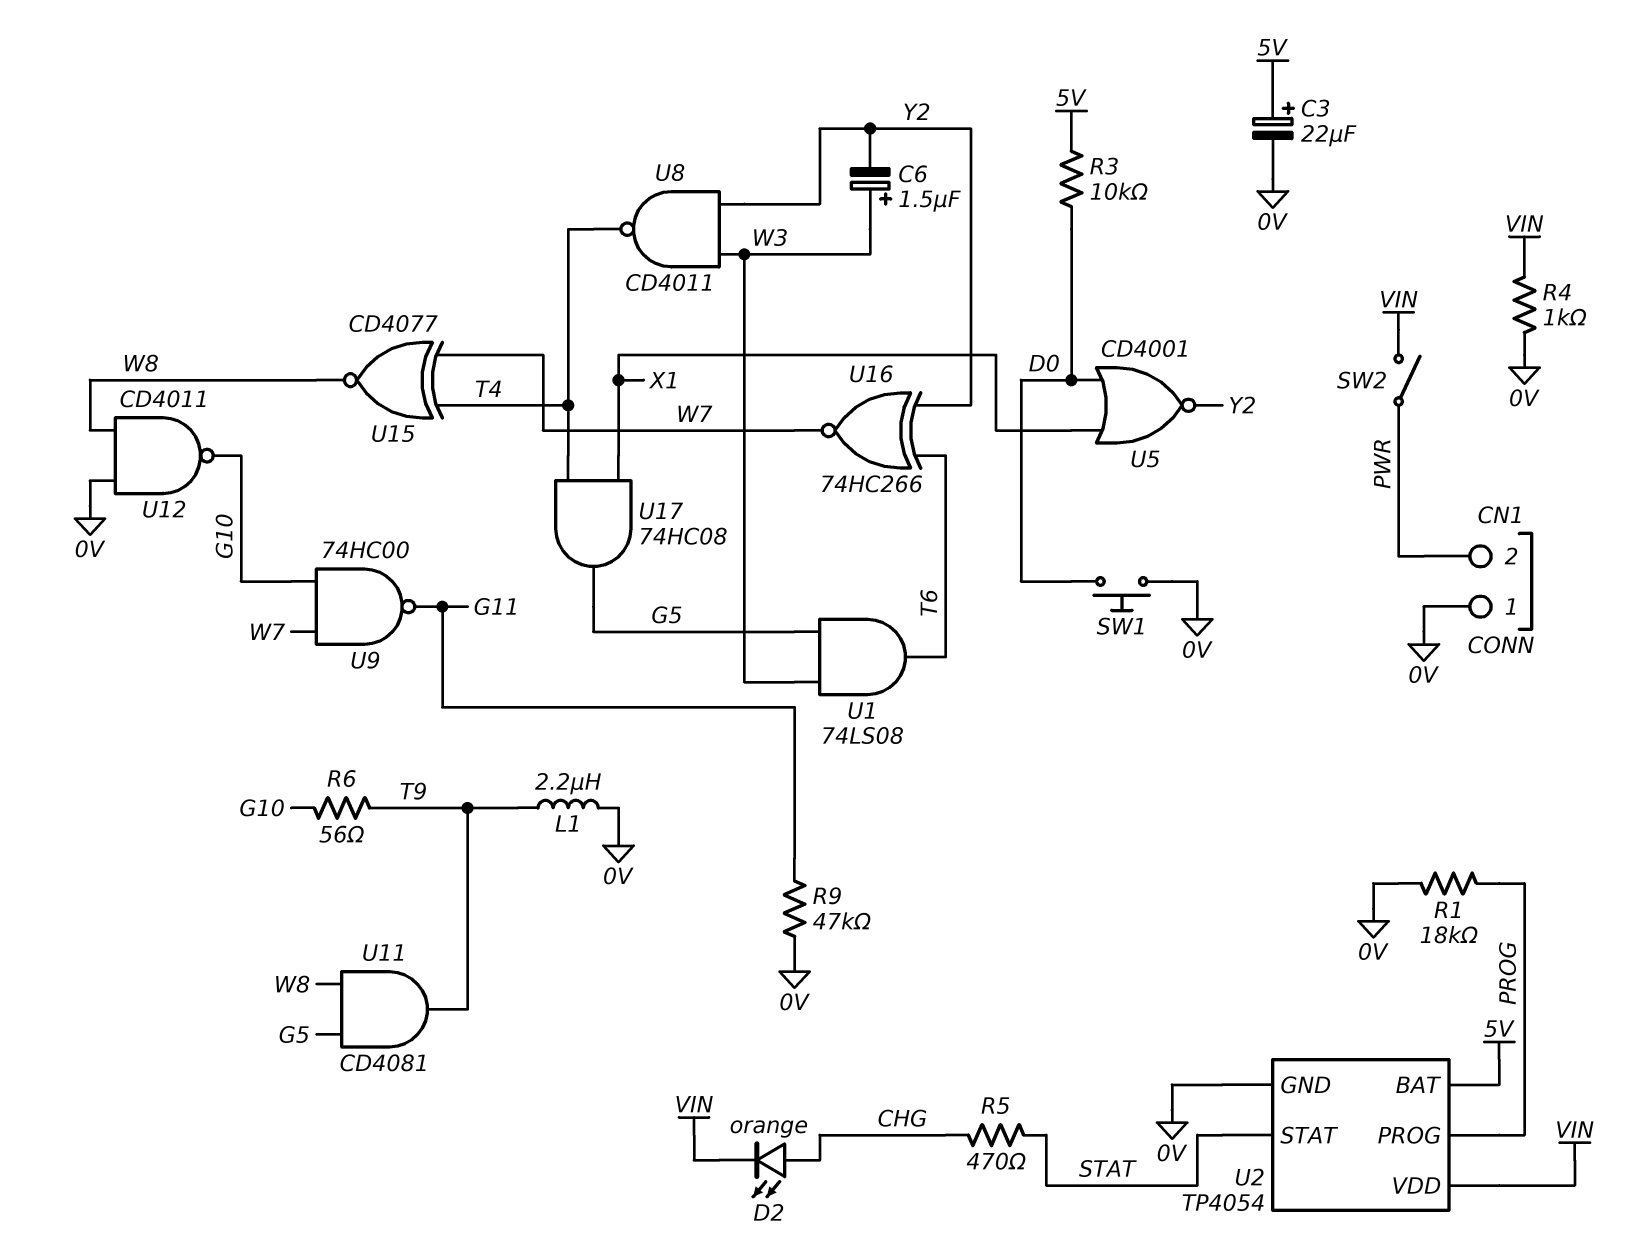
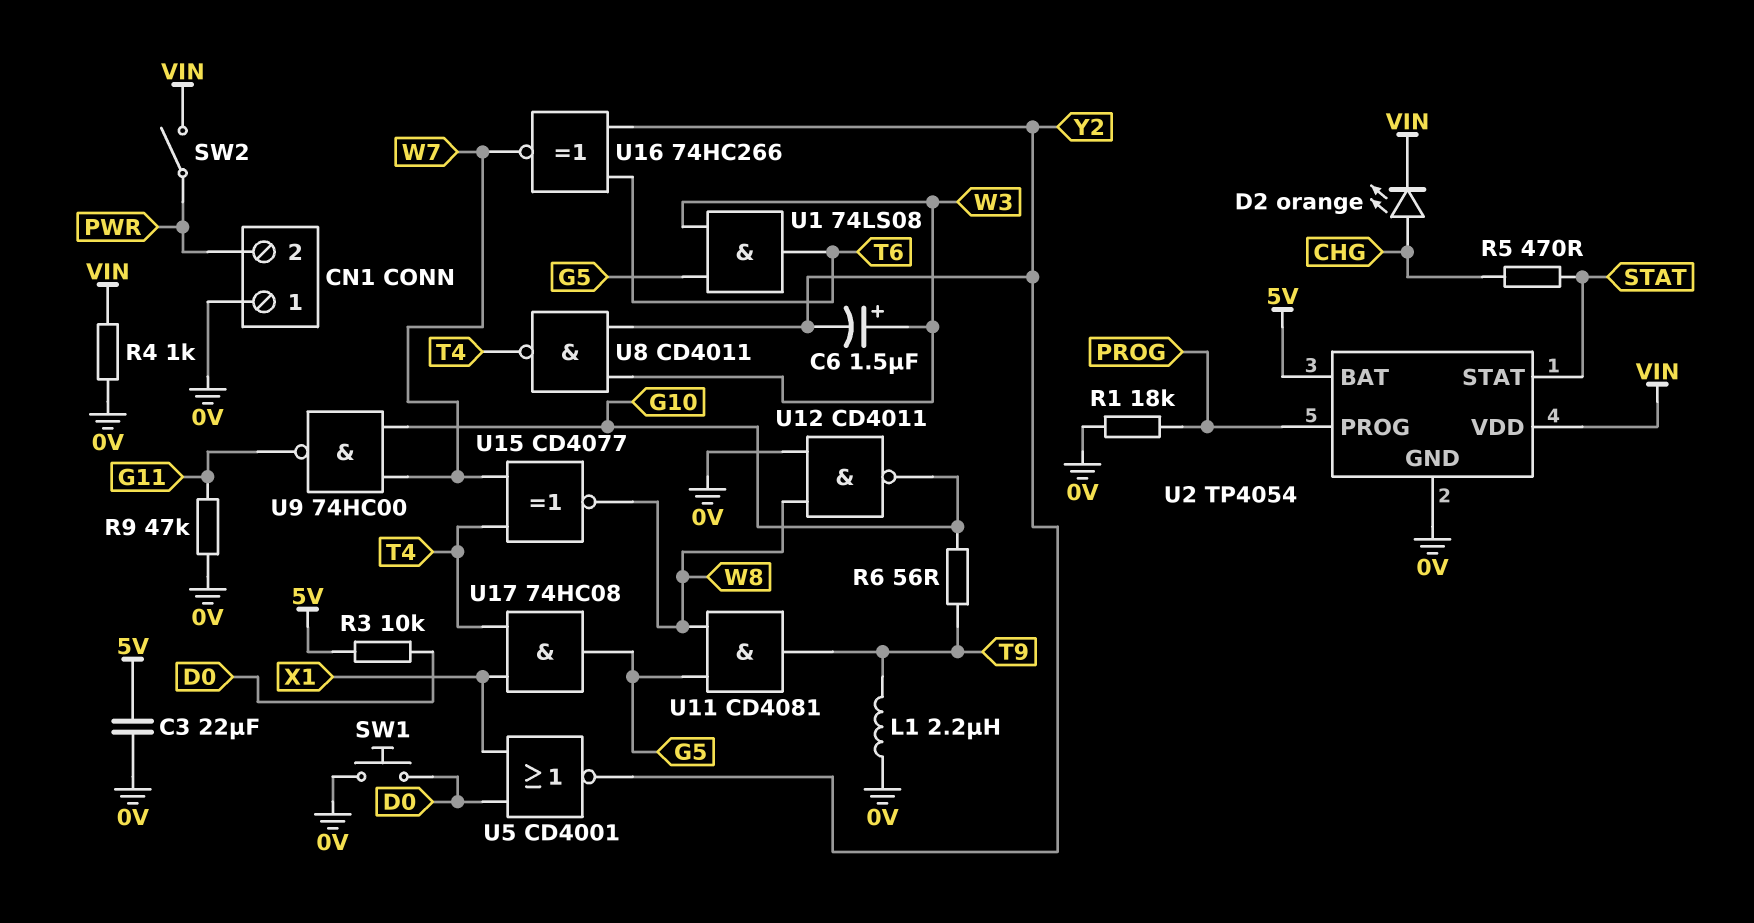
C3: 22uF (plus 5V, minus 0V) -> 22uF (0V, 5V)

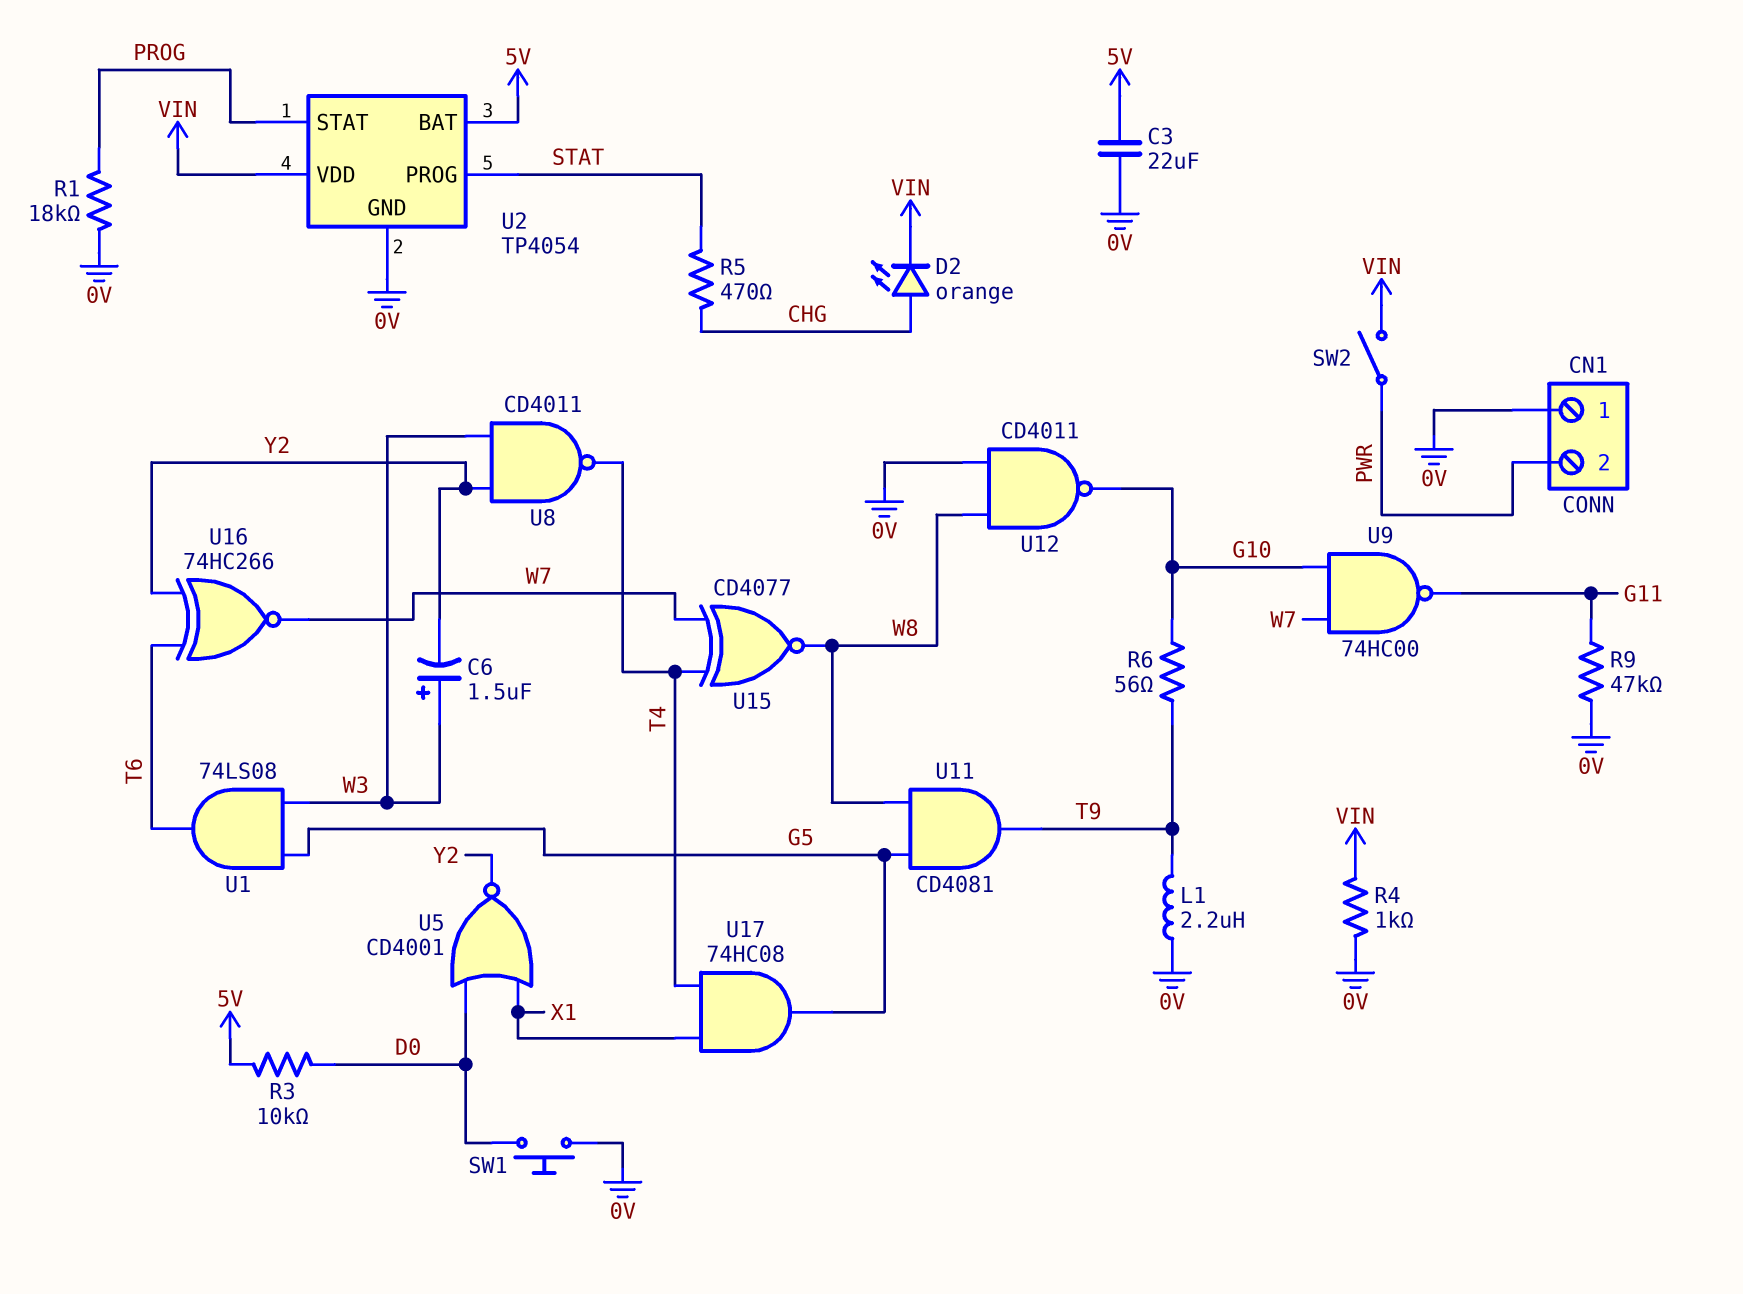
U2 pin PROG: PROG -> STAT
U2 pin STAT: STAT -> PROG

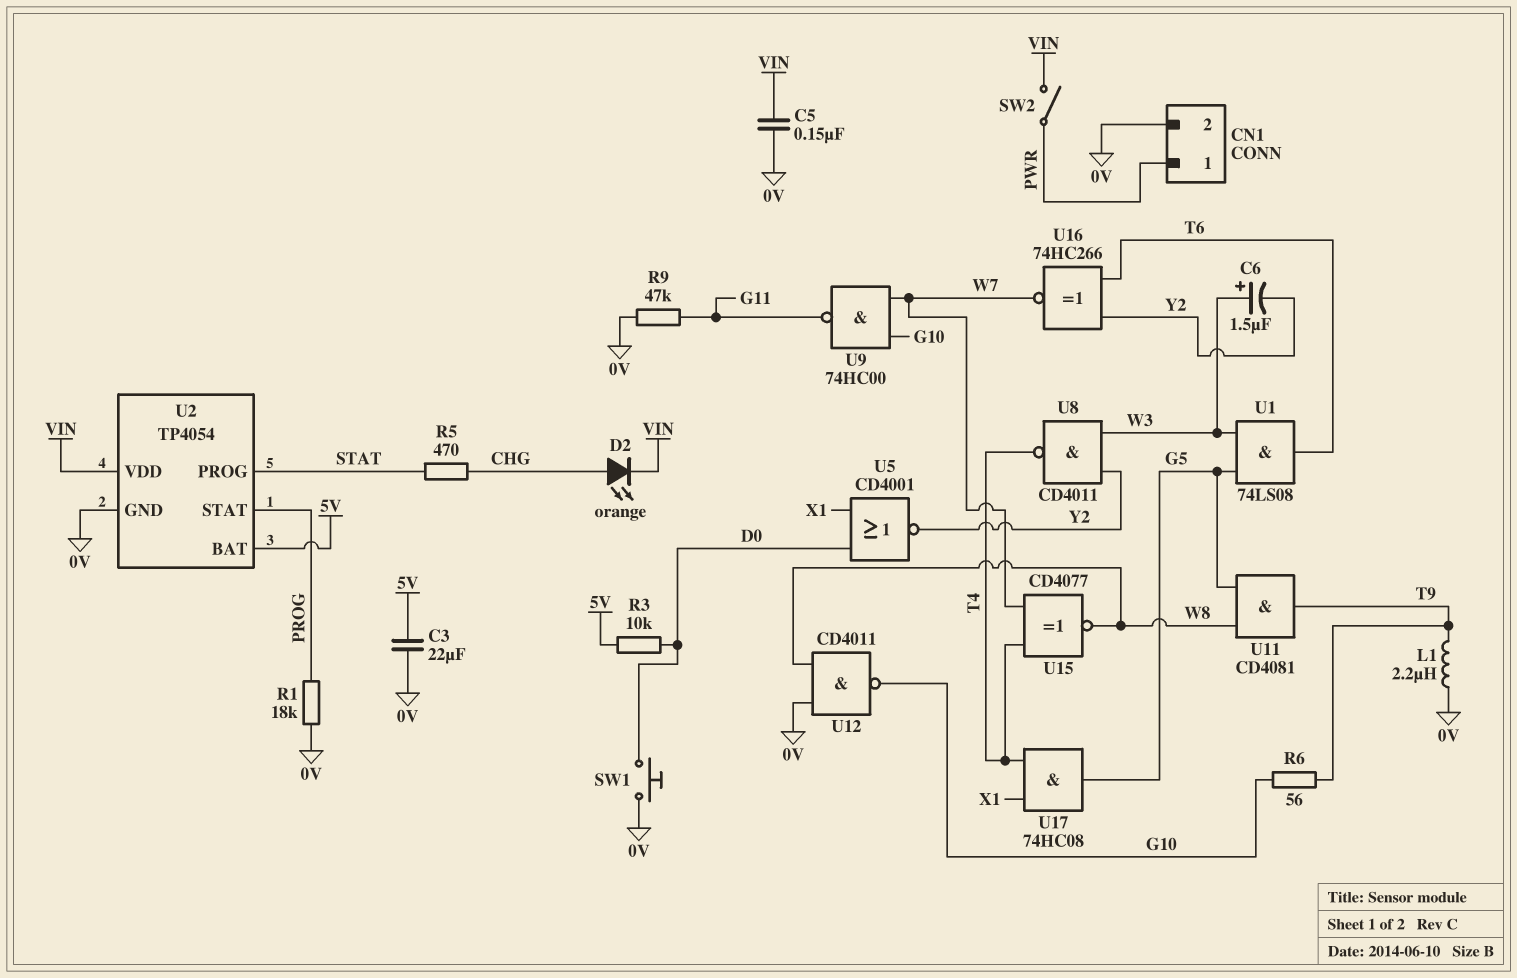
C5: none -> 150nF (0V, VIN)
CN1 pin 1: 0V -> PWR
CN1 pin 2: PWR -> 0V
R4: 1k (0V, VIN) -> none

